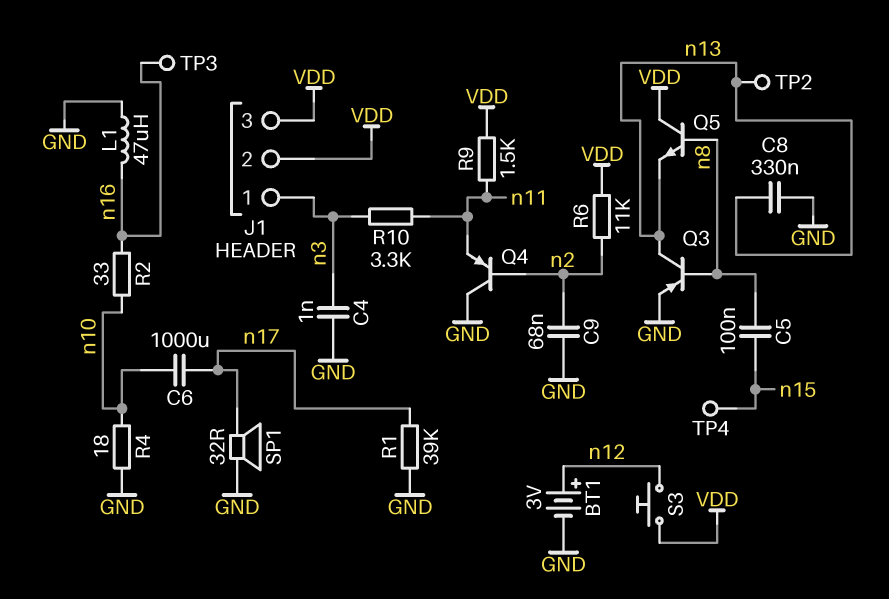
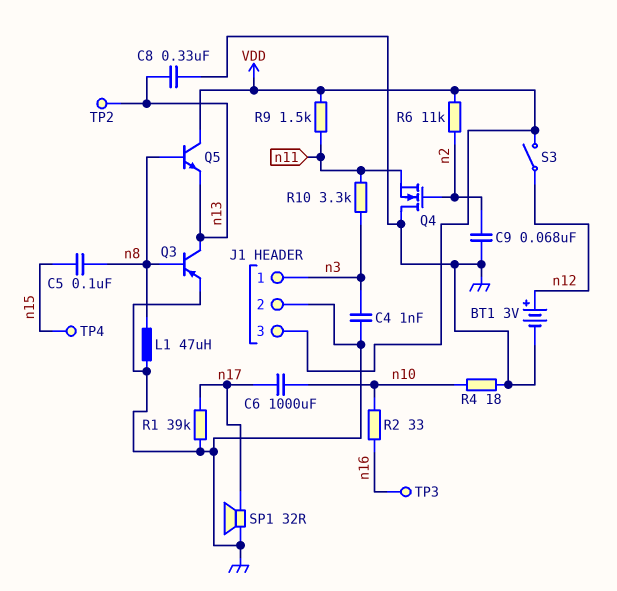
J1 pin 2: VDD -> GND
L1: 47uH (GND, n16) -> 47uH (GND, n8)
Q4: PNP (B n2, C GND, E n11) -> NMOS (G n2, D GND, S n11)
S3: button (VDD, n12) -> switch (VDD, n12)

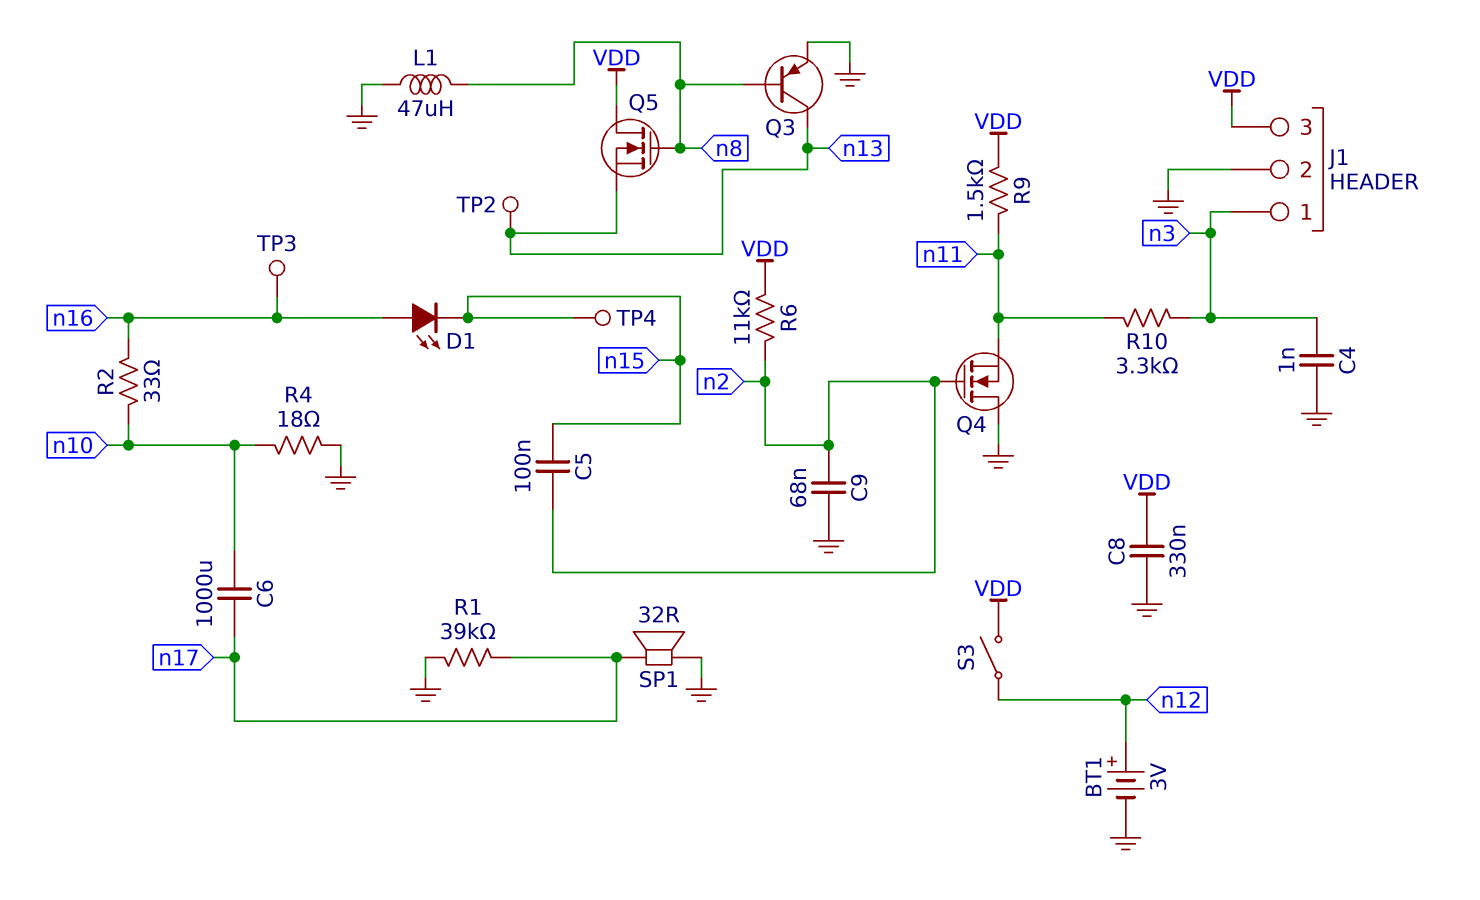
C5: 100nF (n8, n15) -> 100nF (n2, n15)
C8: 330nF (GND, n13) -> 330nF (GND, VDD)
D1: none -> LED (A n16, K n15)
Q5: NPN (B n8, C VDD, E n13) -> NMOS (G n8, D VDD, S n13)

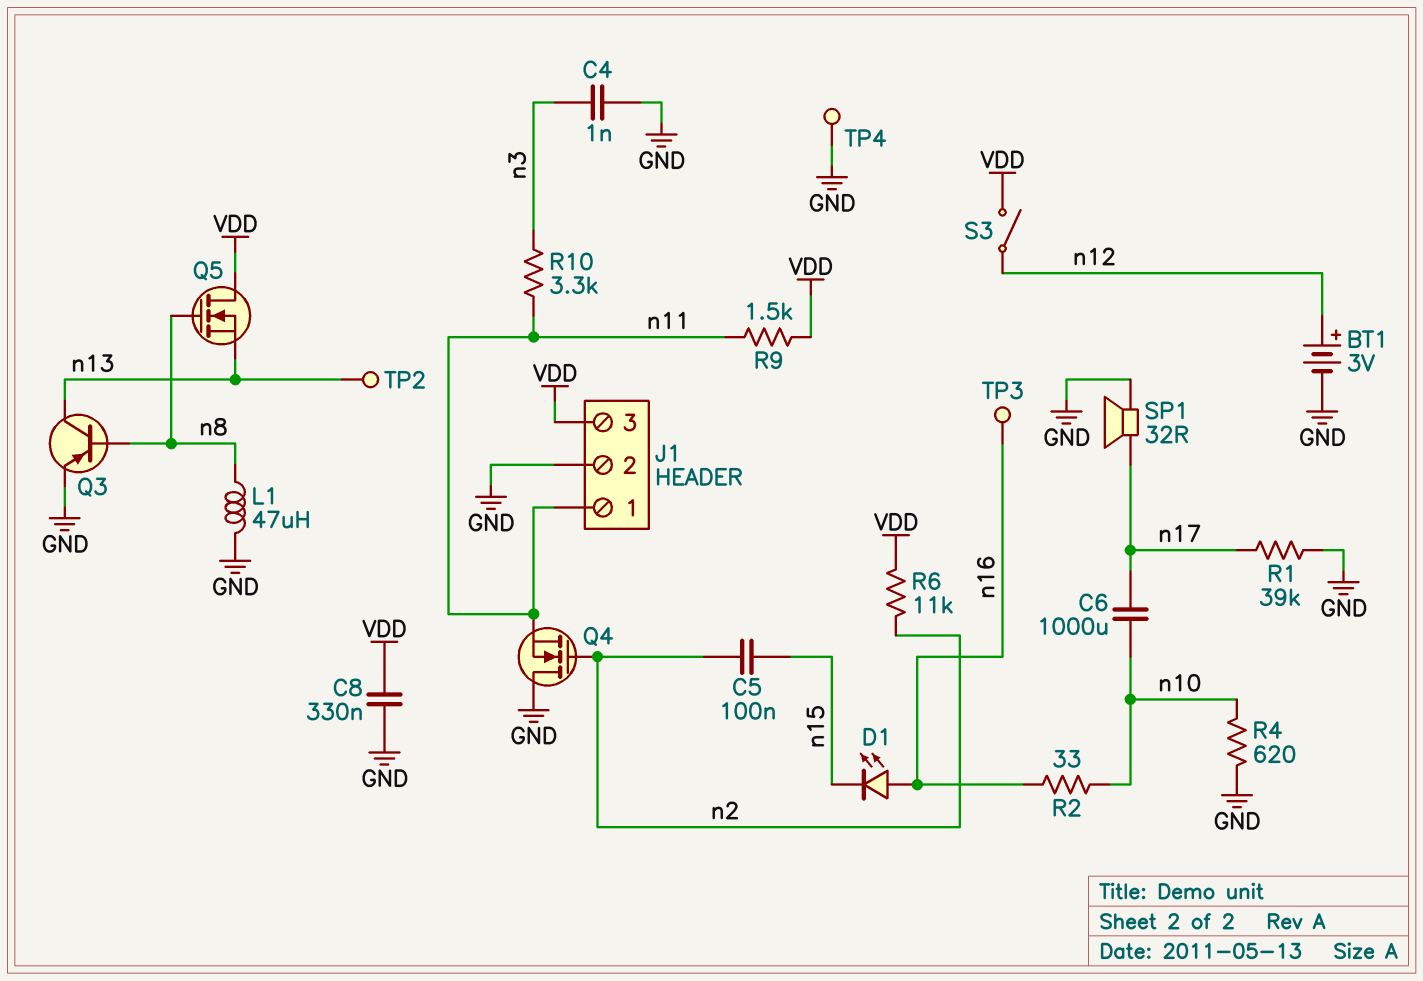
C9: 68nF (GND, n2) -> none
J1 pin 1: n3 -> n11
R4: 18 (GND, n10) -> 620 (GND, n10)
TP4: test point (n15) -> test point (GND)

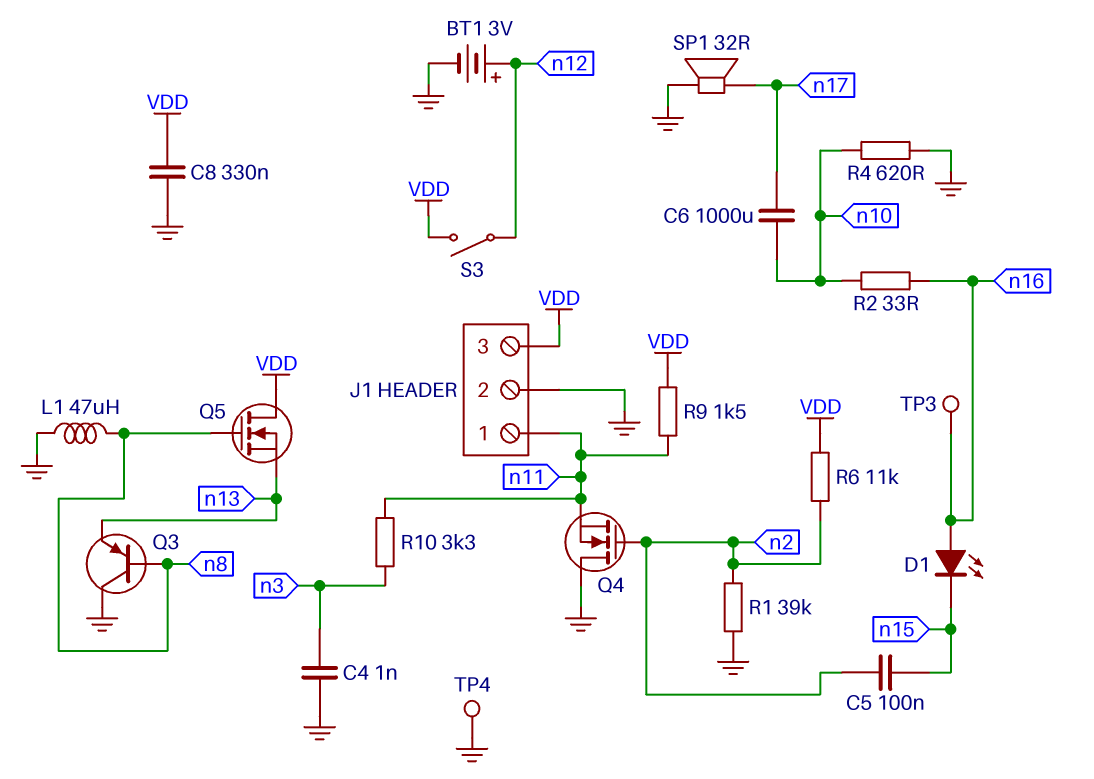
Q3: PNP (B n8, C n13, E GND) -> PNP (B n8, C GND, E n13)
R1: 39k (GND, n17) -> 39k (GND, n2)
TP2: test point (n13) -> none

